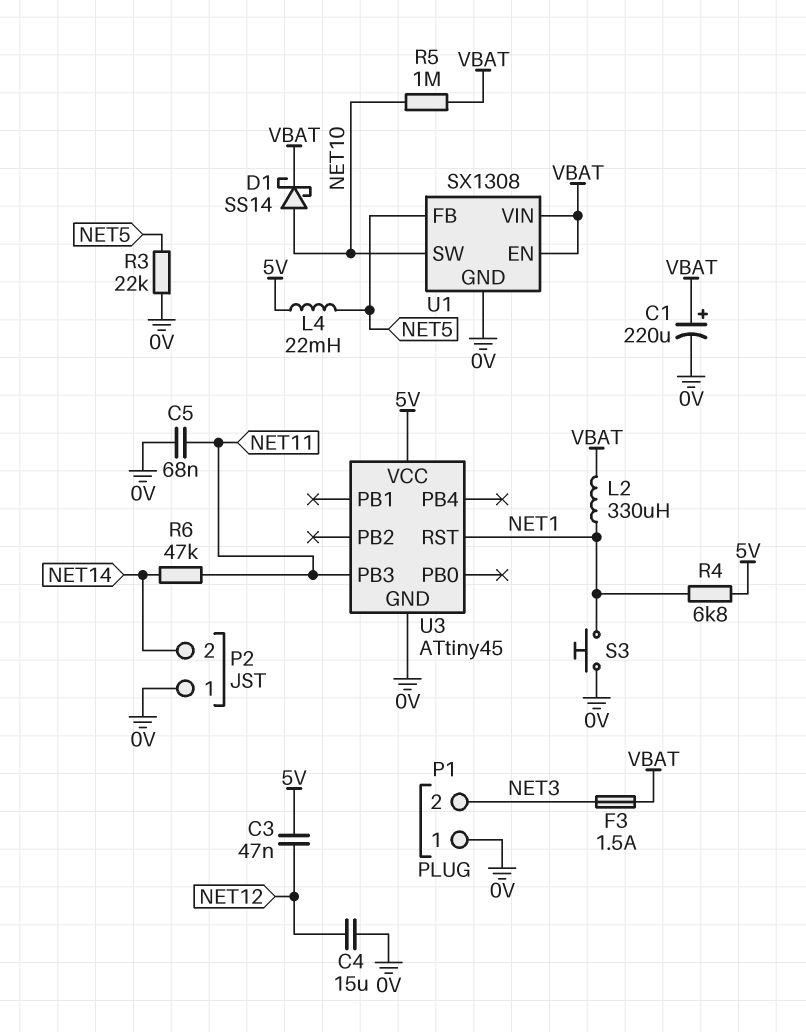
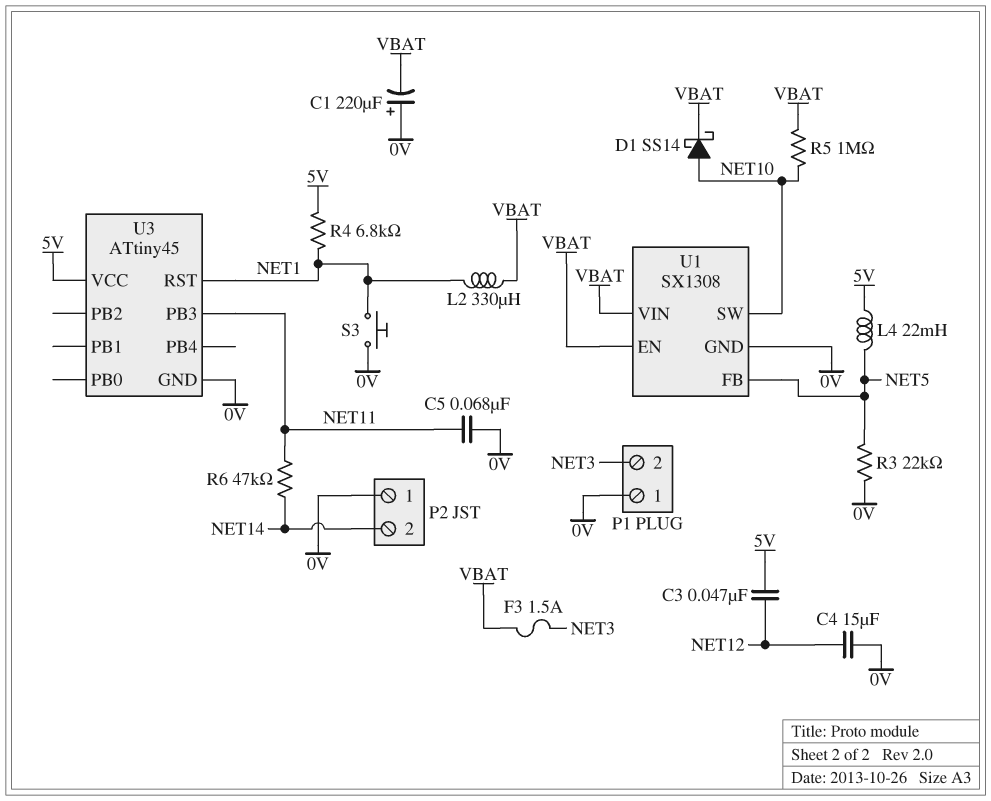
C1: 220uF (plus VBAT, minus 0V) -> 220uF (plus 0V, minus VBAT)

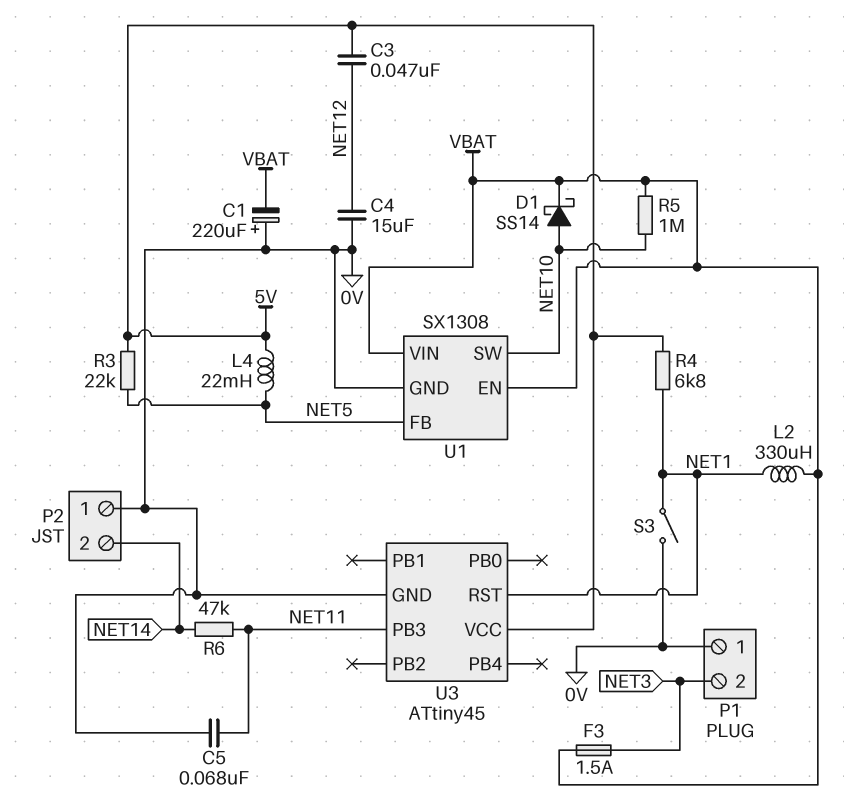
R3: 22k (0V, NET5) -> 22k (5V, NET5)
S3: button (0V, NET1) -> switch (0V, NET1)

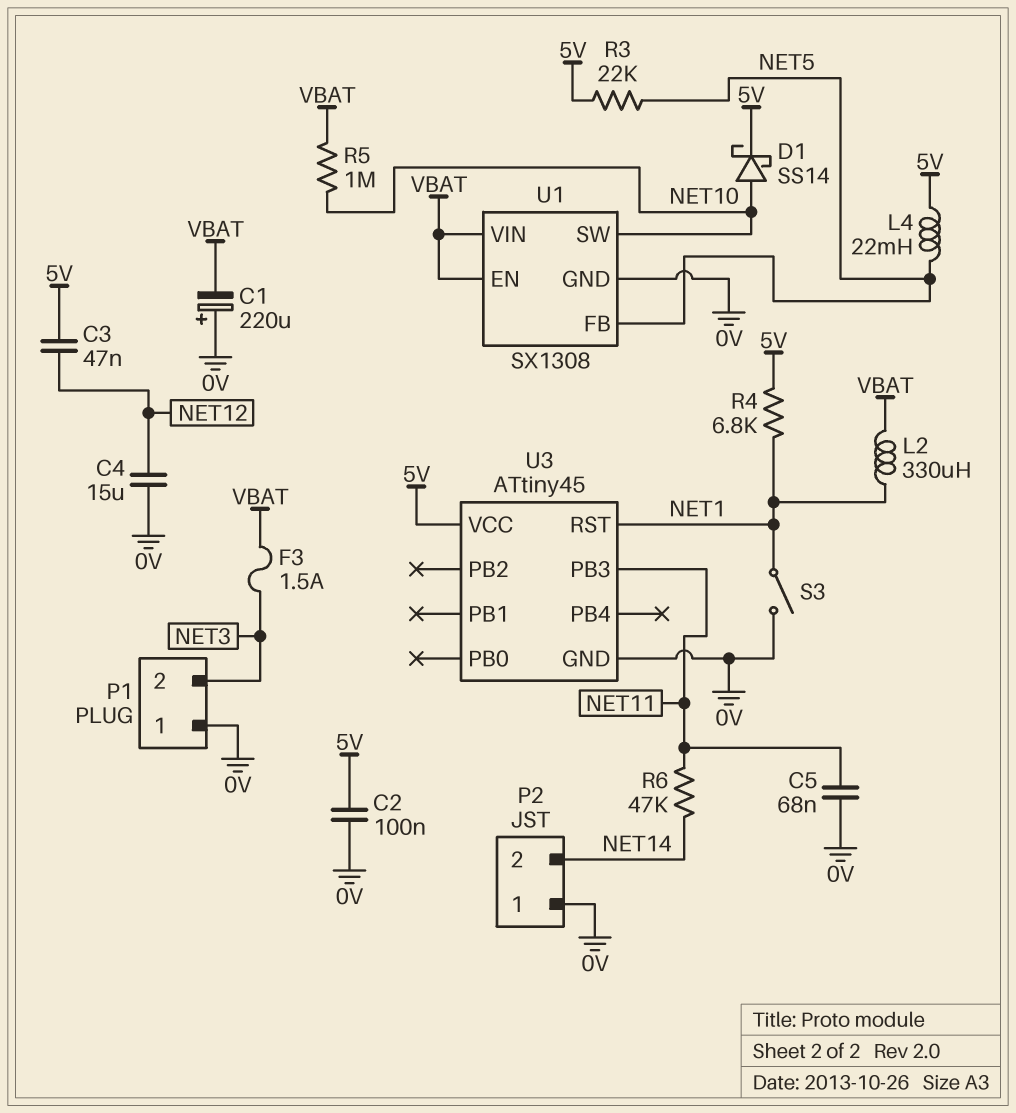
C2: none -> 100nF (0V, 5V)
D1: schottky SS14 (A NET10, K VBAT) -> schottky SS14 (A NET10, K 5V)

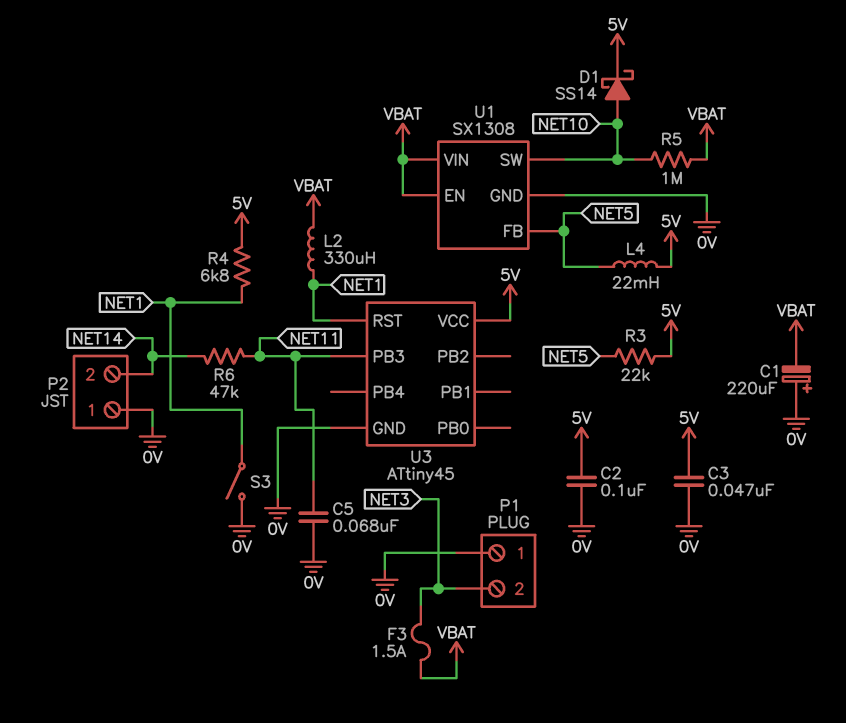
C3: 47nF (5V, NET12) -> 47nF (0V, 5V)
C4: 15uF (0V, NET12) -> none

